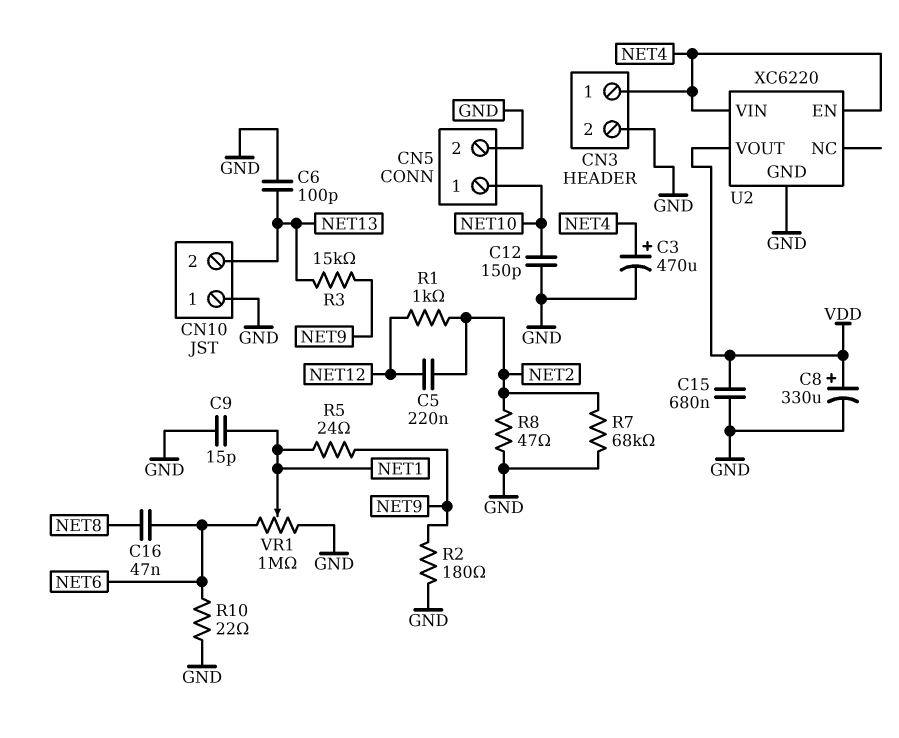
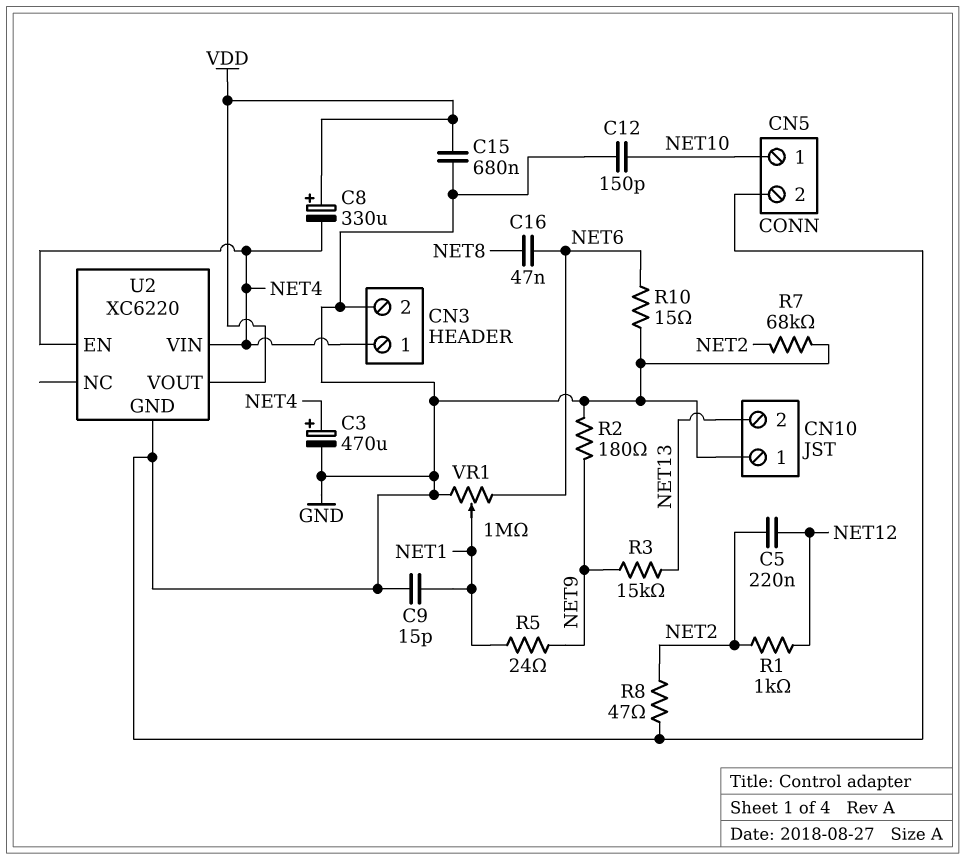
C6: 100pF (GND, NET13) -> none
C8: 330uF (plus VDD, minus GND) -> 330uF (plus VDD, minus NET4)
R10: 22 (GND, NET6) -> 15 (GND, NET6)

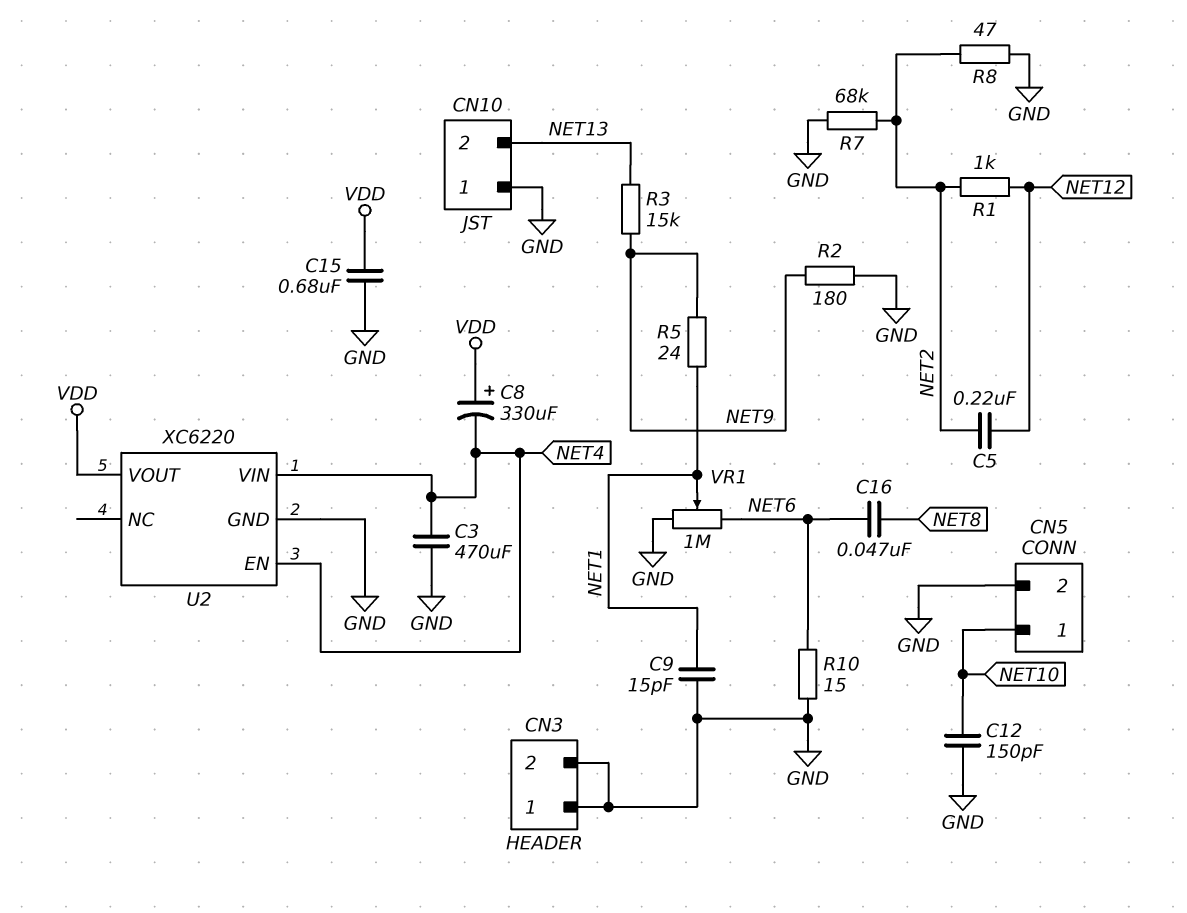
C3: 470uF (plus NET4, minus GND) -> 470uF (GND, NET4)
CN3 pin 1: NET4 -> GND

